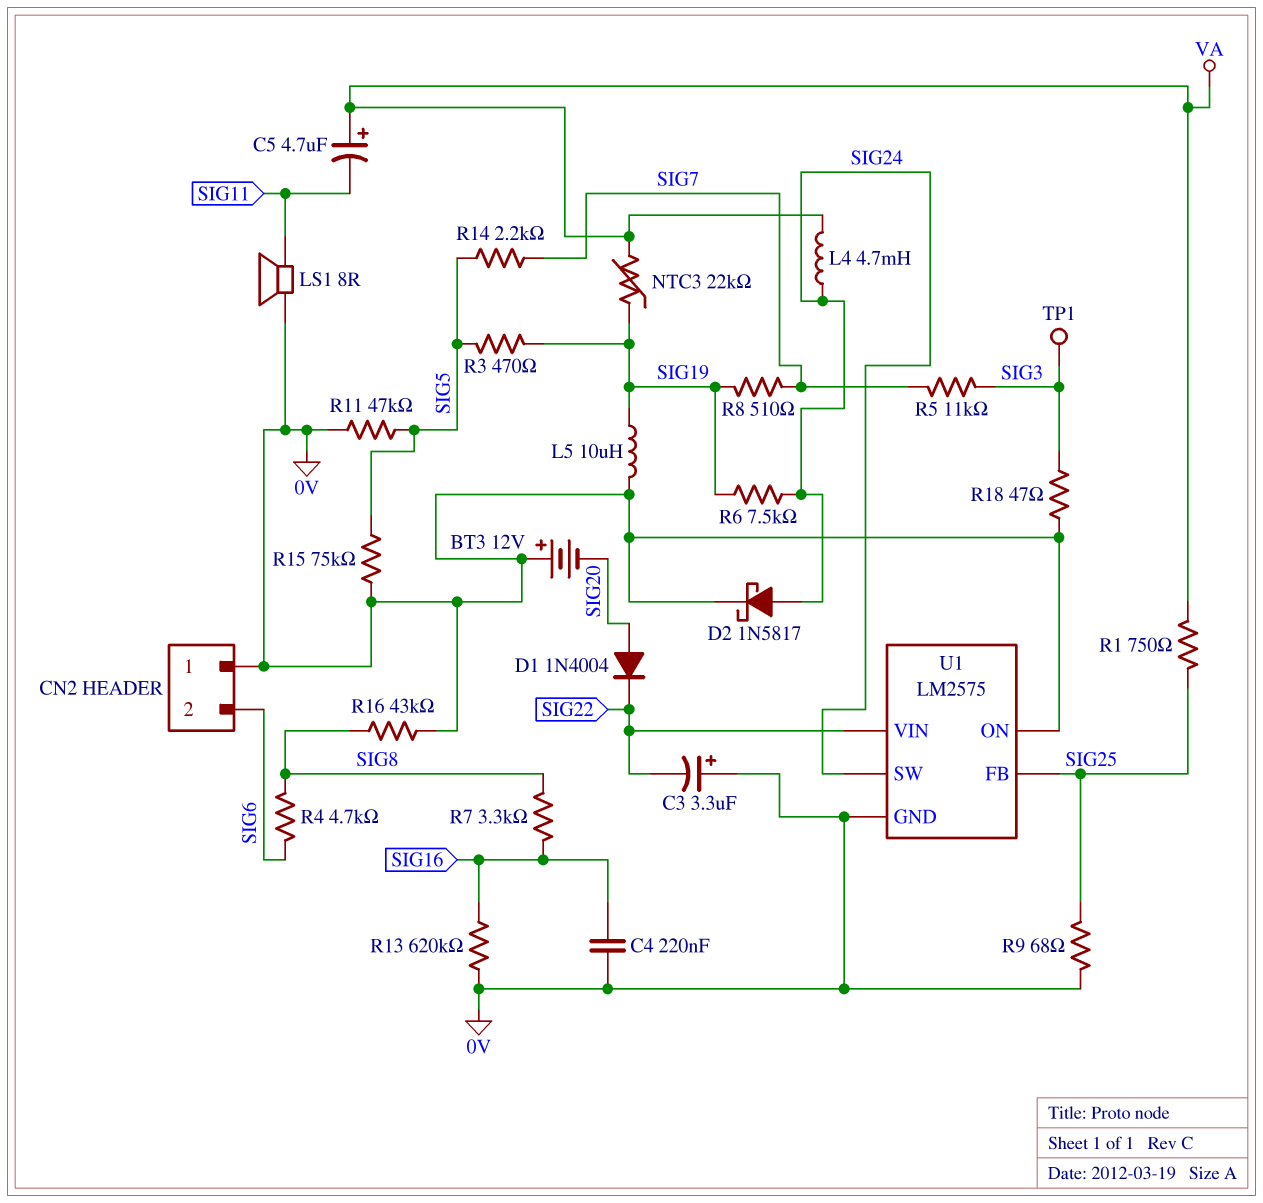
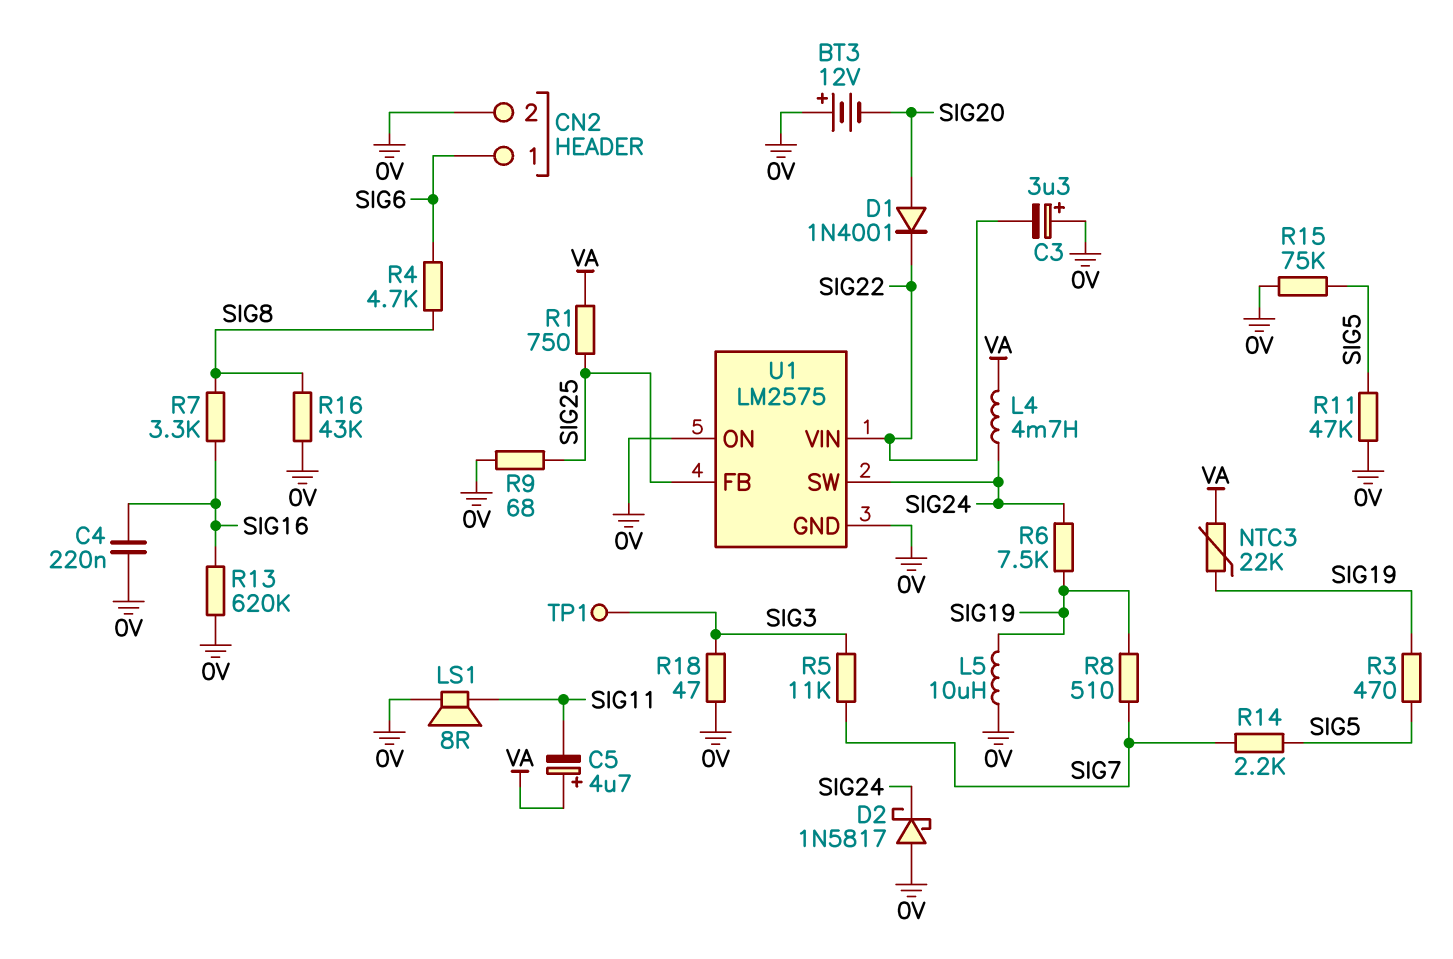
CN2 pin 1: 0V -> SIG6
CN2 pin 2: SIG6 -> 0V
D1: diode 1N4004 (A SIG20, K SIG22) -> diode 1N4001 (A SIG20, K SIG22)
D2: schottky 1N5817 (A SIG24, K 0V) -> schottky 1N5817 (A 0V, K SIG24)

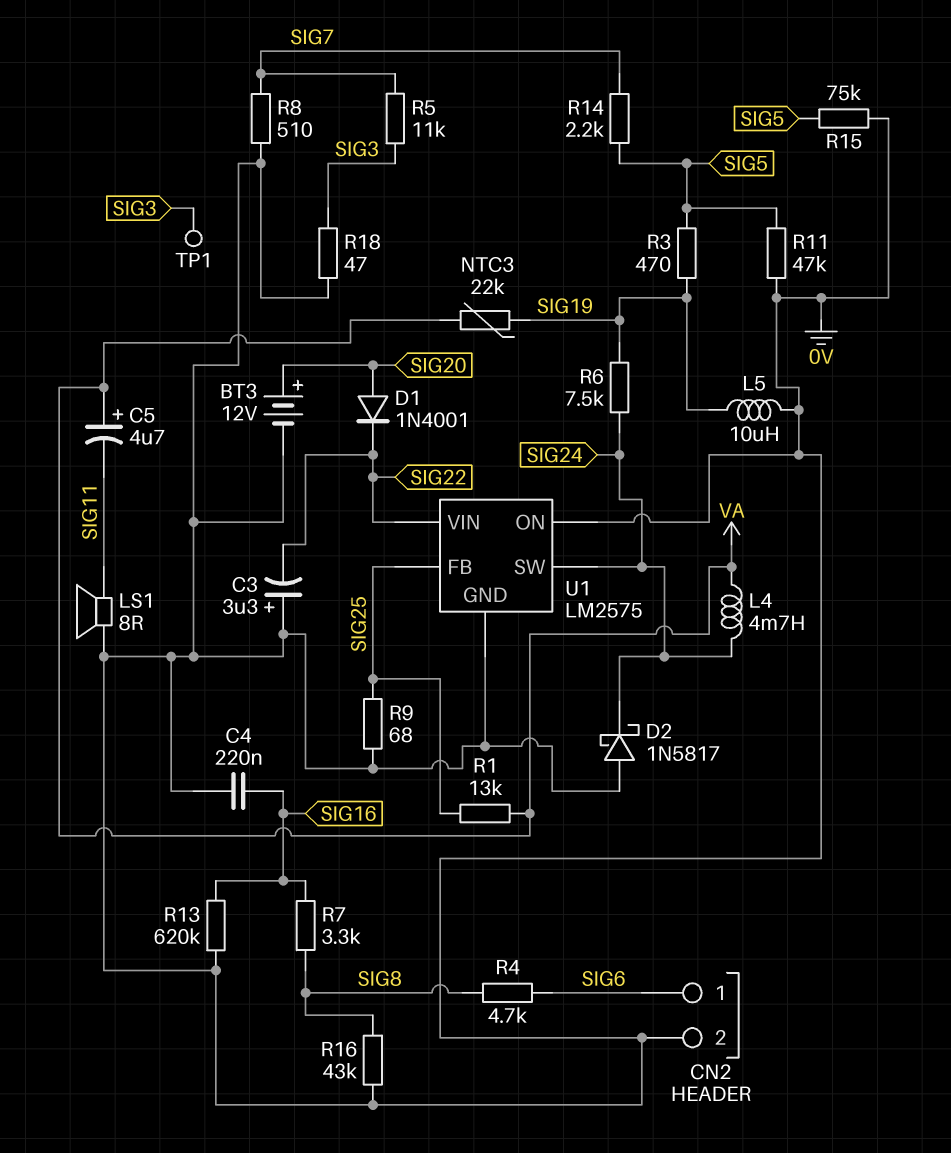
BT3: 12V (plus 0V, minus SIG20) -> 12V (plus SIG20, minus 0V)
R1: 750 (SIG25, VA) -> 13k (SIG25, VA)
R8: 510 (SIG7, SIG19) -> 510 (0V, SIG7)

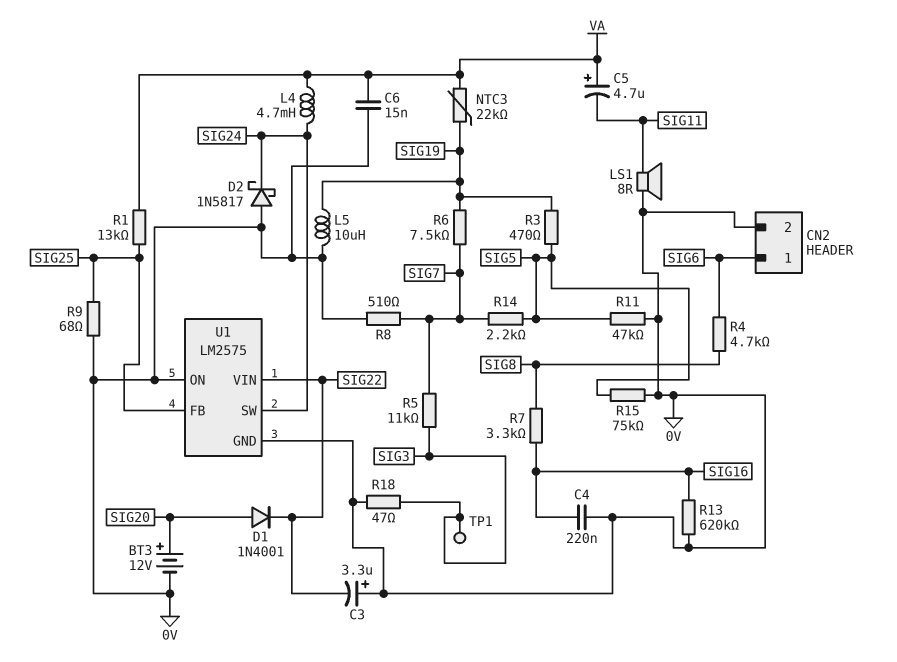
C6: none -> 15nF (0V, VA)
R6: 7.5k (SIG19, SIG24) -> 7.5k (SIG7, SIG19)
R16: 43k (0V, SIG8) -> none

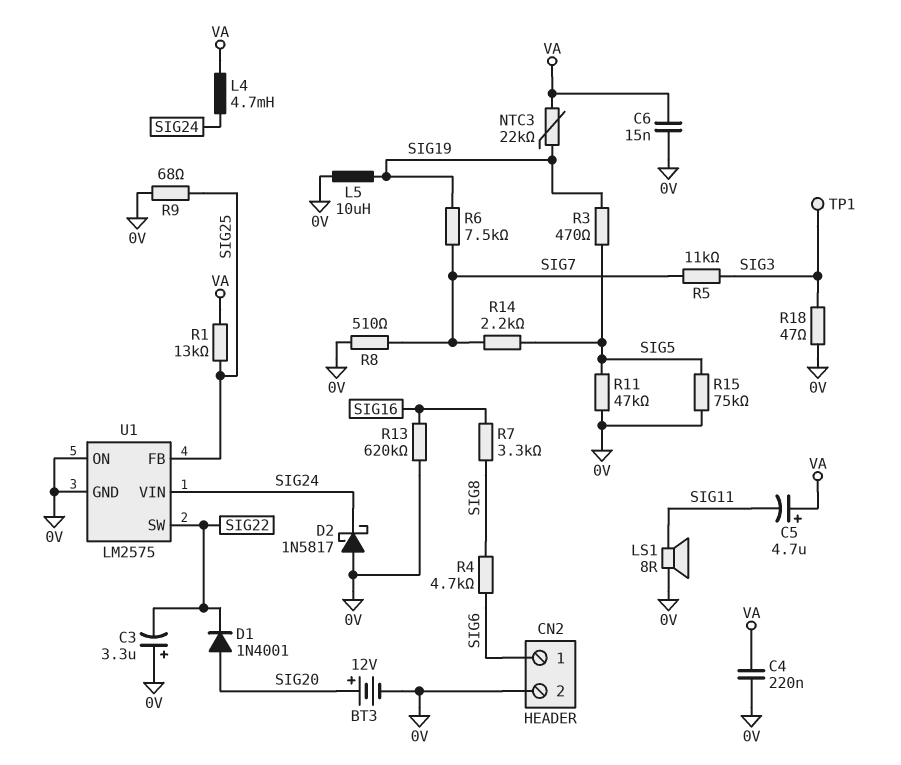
C4: 220nF (0V, SIG16) -> 220nF (0V, VA)
U1 pin SW: SIG24 -> SIG22
U1 pin VIN: SIG22 -> SIG24

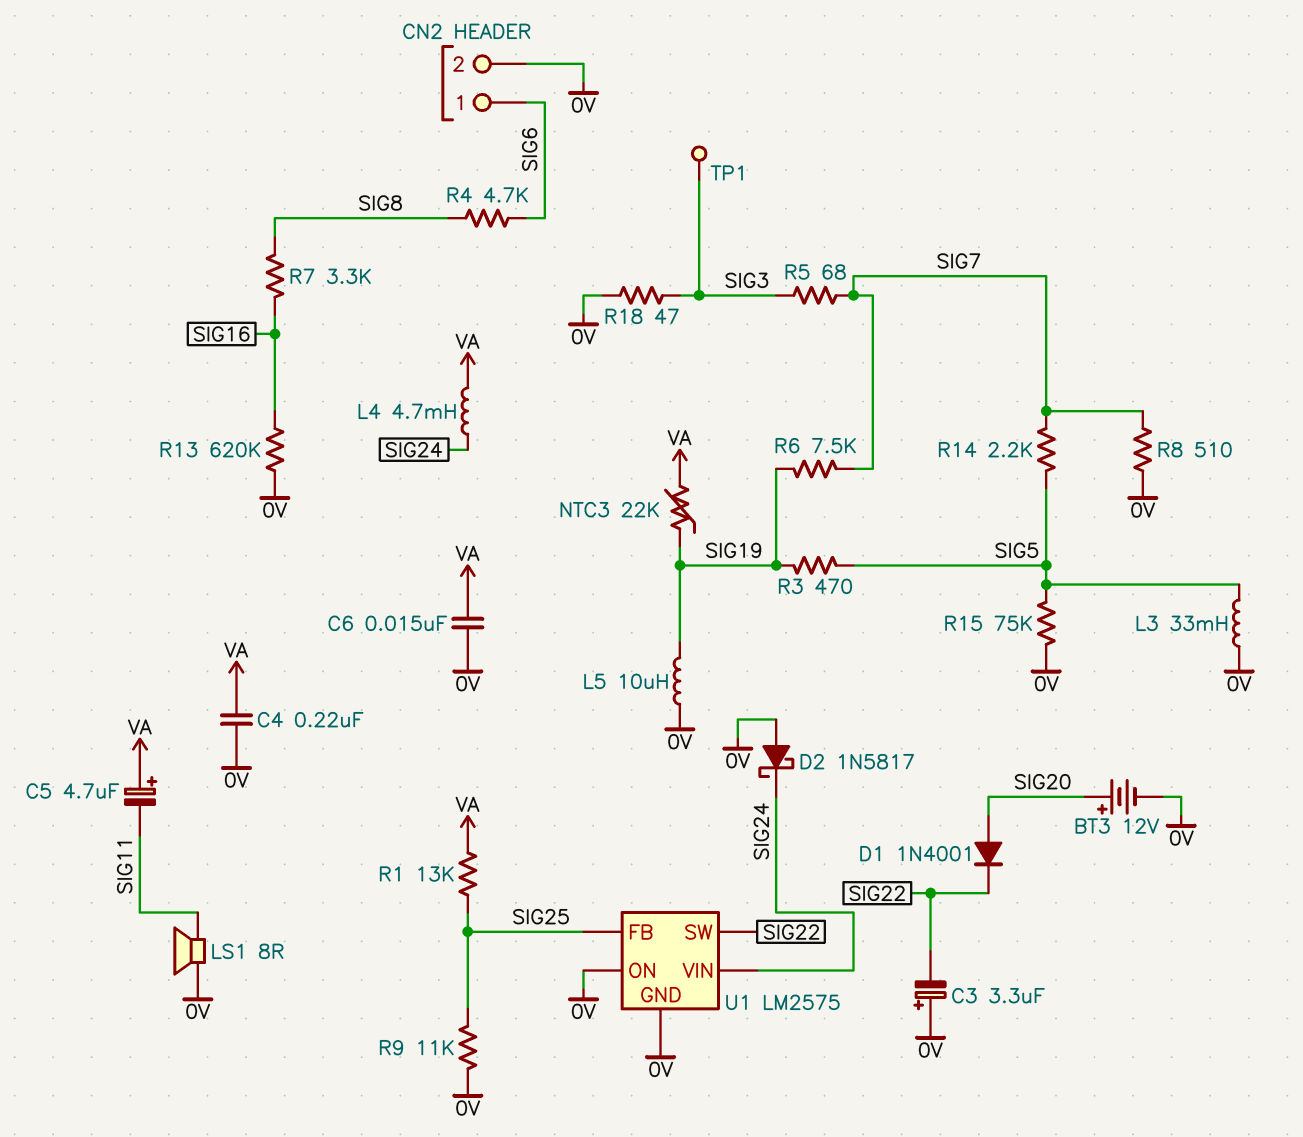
L3: none -> 33mH (0V, SIG5)
R5: 11k (SIG3, SIG7) -> 68 (SIG3, SIG7)
R9: 68 (0V, SIG25) -> 11k (0V, SIG25)
R11: 47k (0V, SIG5) -> none

